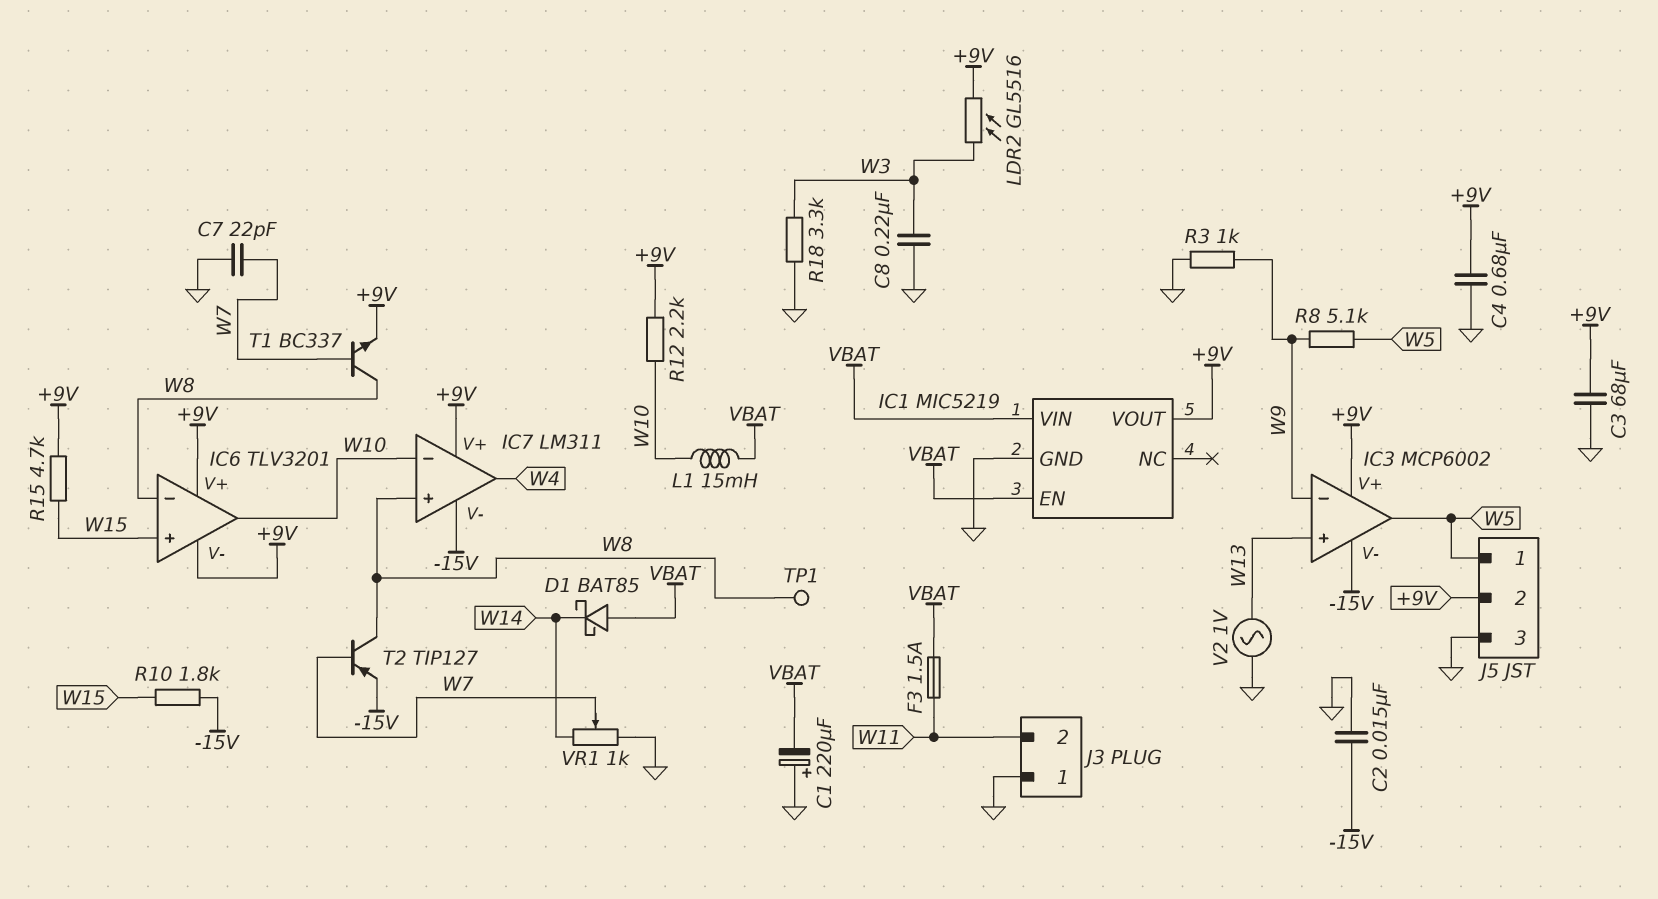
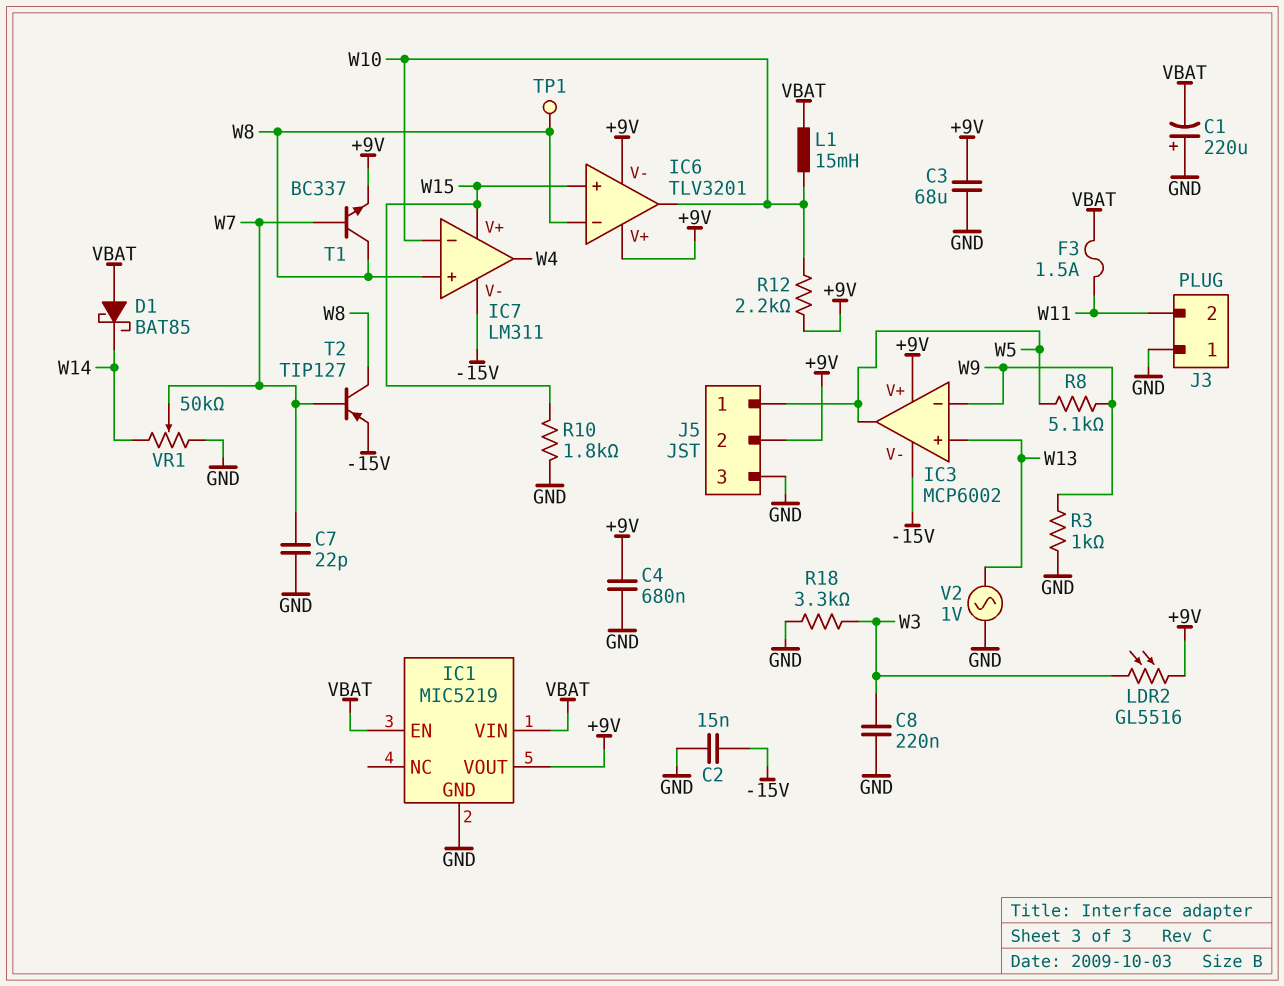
IC7 pin V+: +9V -> W15
R10: 1.8k (-15V, W15) -> 1.8k (GND, W15)
R15: 4.7k (+9V, W15) -> none
VR1: 1k (GND, W14, wiper W7) -> 50k (GND, W14, wiper W7)

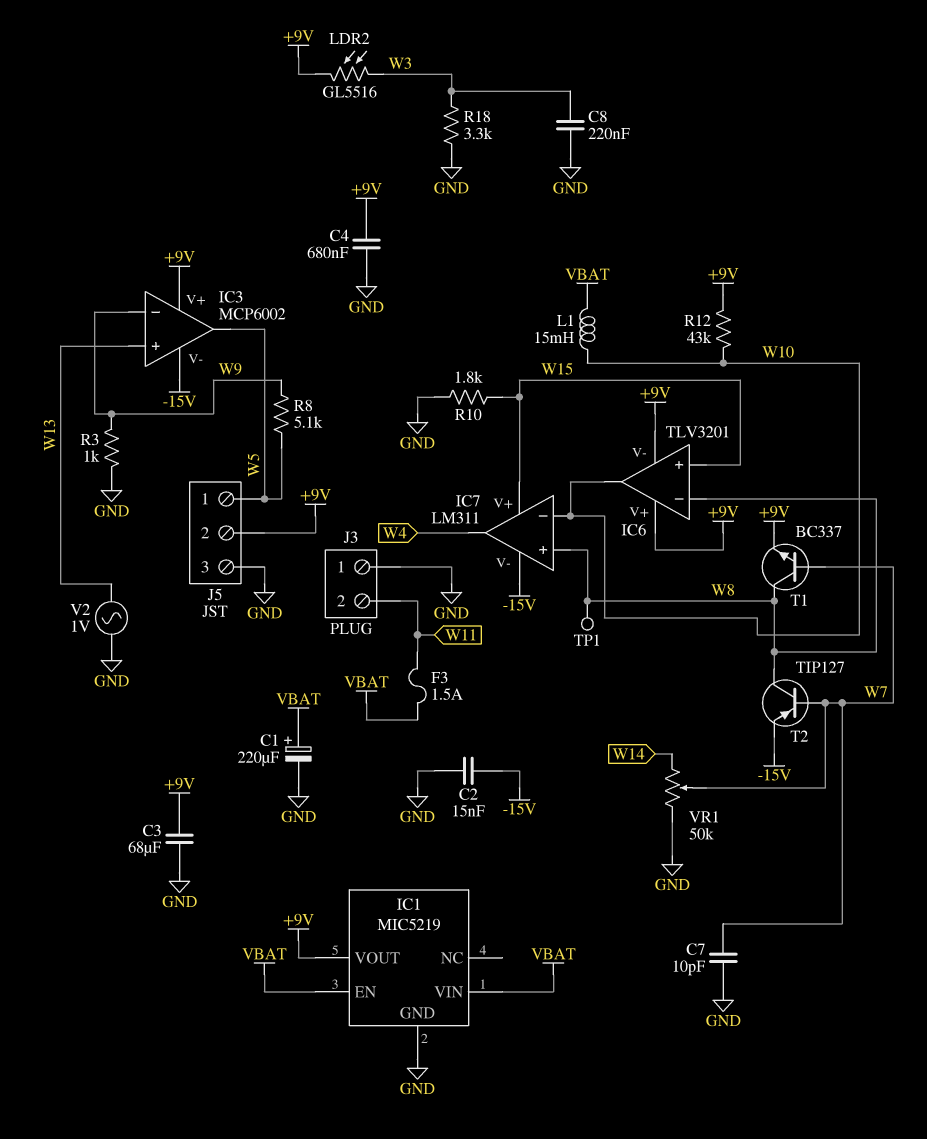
C1: 220uF (plus GND, minus VBAT) -> 220uF (plus VBAT, minus GND)
C7: 22pF (GND, W7) -> 10pF (GND, W7)
D1: schottky BAT85 (A VBAT, K W14) -> none
R12: 2.2k (+9V, W10) -> 43k (+9V, W10)

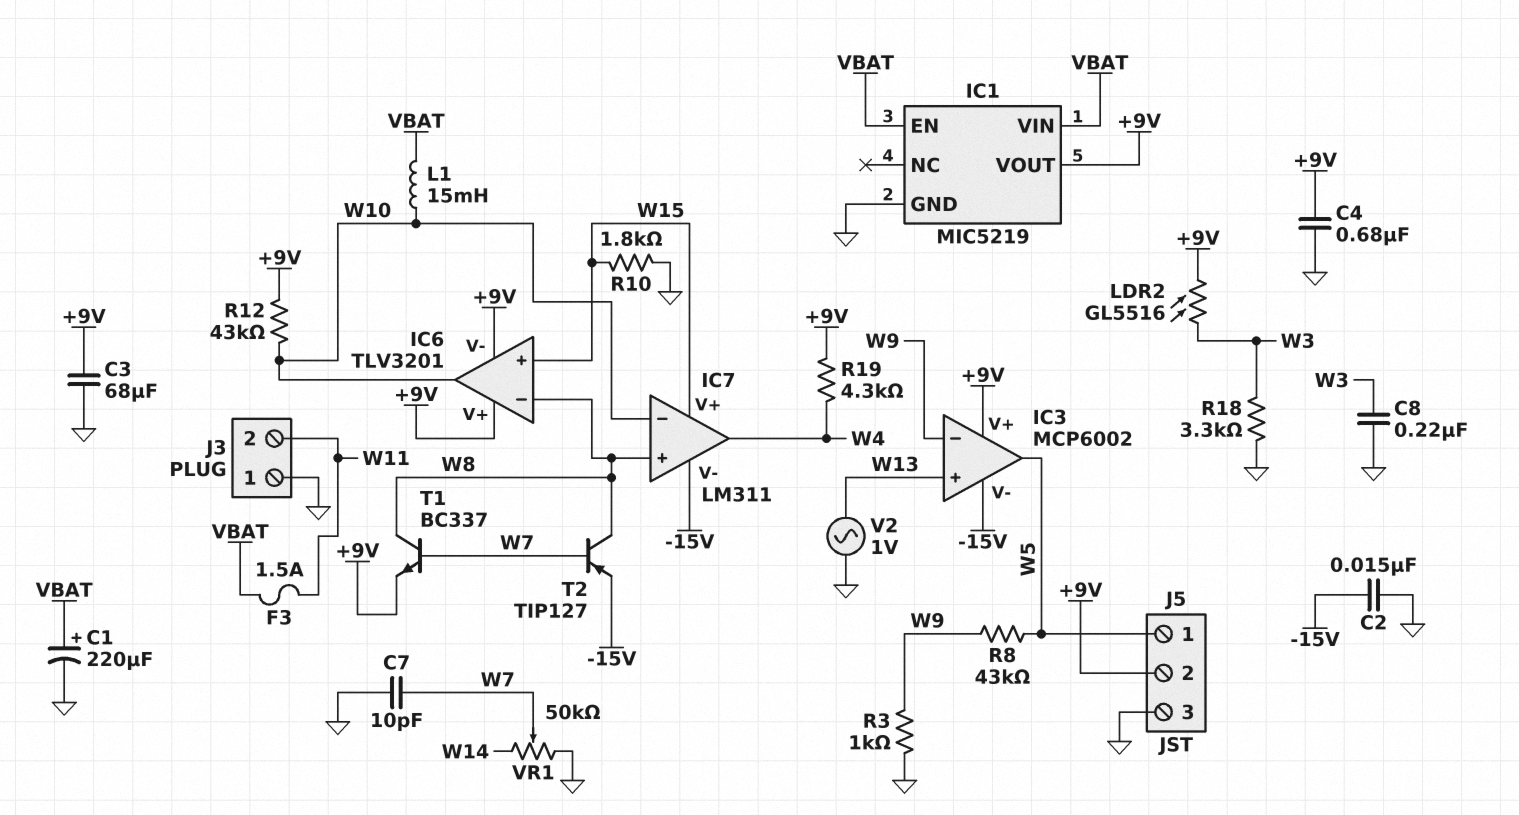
R8: 5.1k (W5, W9) -> 43k (W5, W9)
R19: none -> 4.3k (+9V, W4)
TP1: test point (W8) -> none

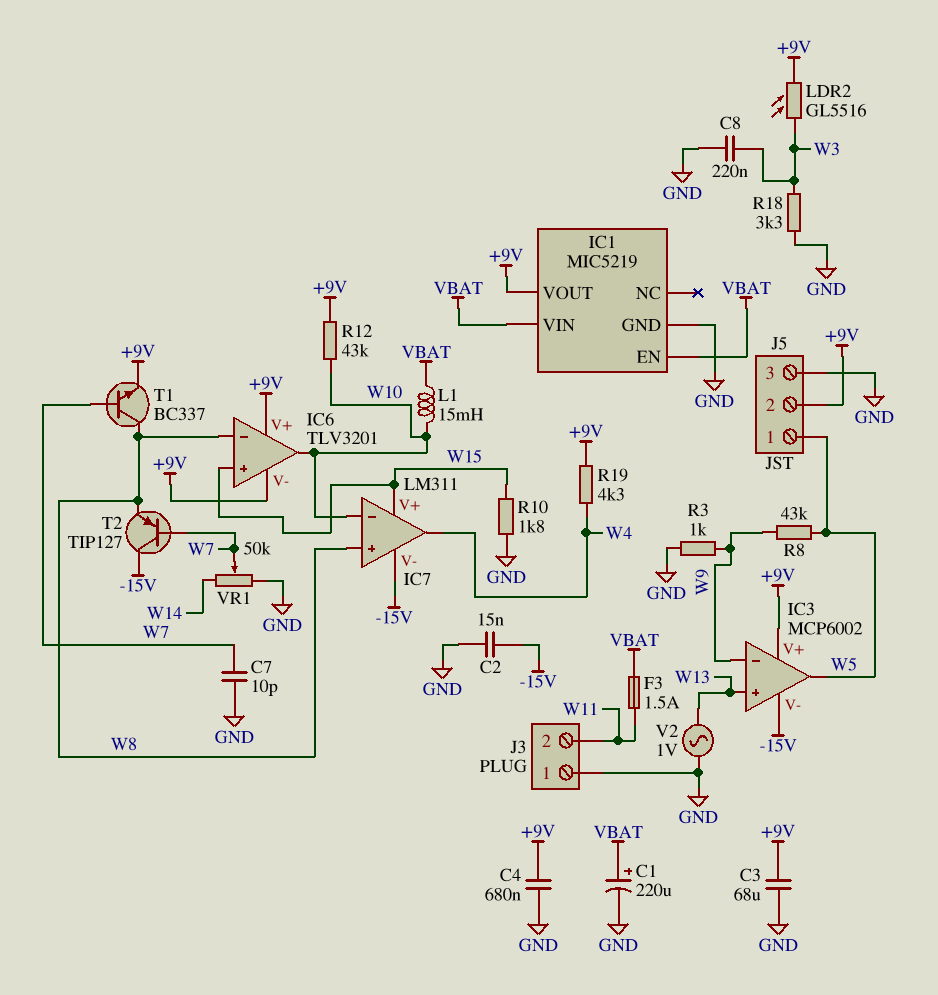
T2: PNP TIP127 (B W7, C W8, E -15V) -> PNP TIP127 (B W7, C -15V, E W8)

